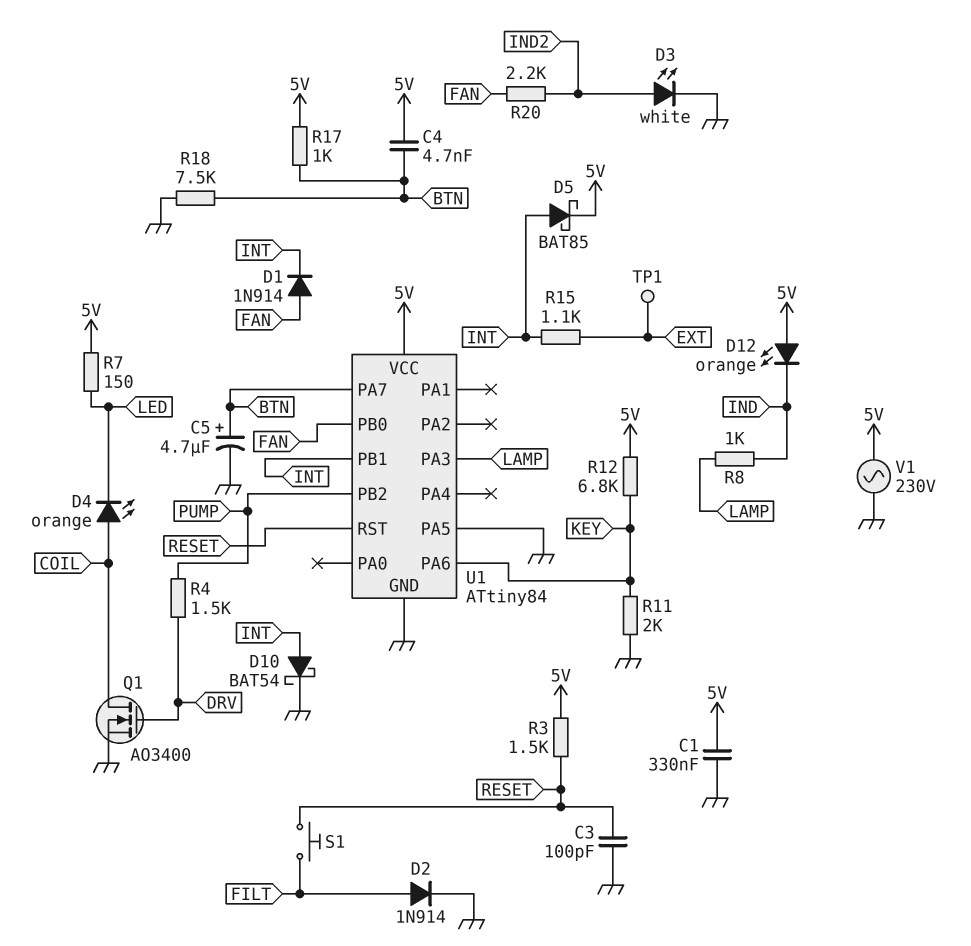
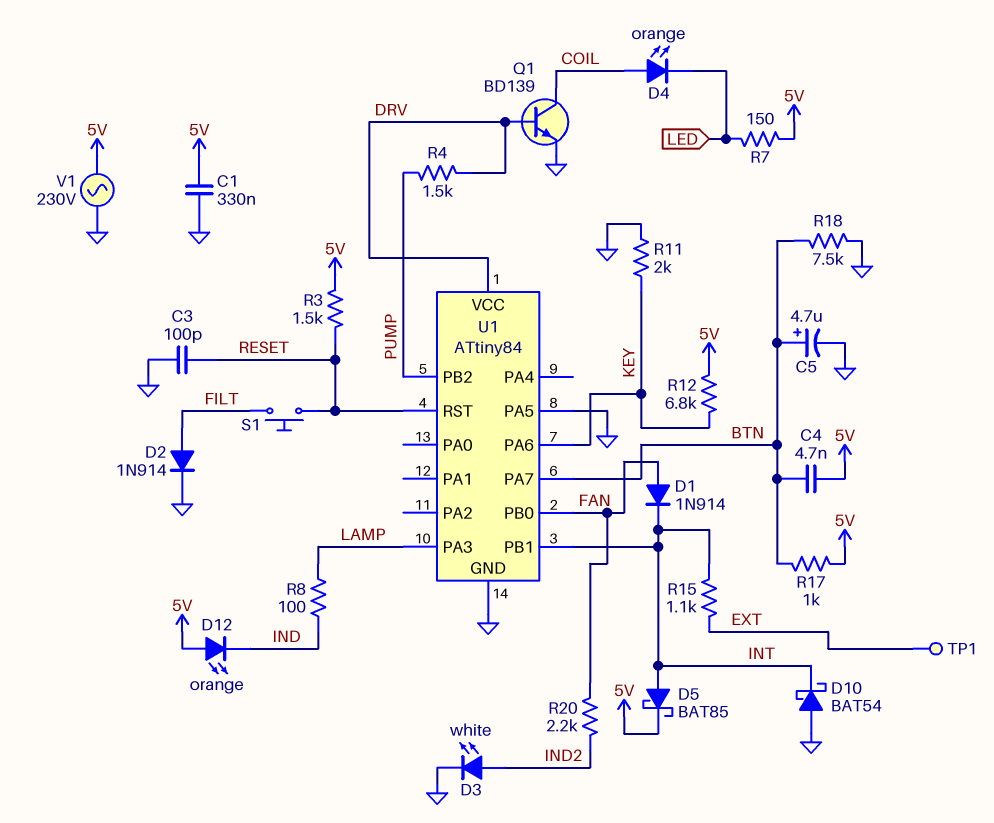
D10: schottky BAT54 (A INT, K GND) -> schottky BAT54 (A GND, K INT)
Q1: NMOS AO3400 (G DRV, D COIL, S GND) -> NPN BD139 (B DRV, C COIL, E GND)
R8: 1k (IND, LAMP) -> 100 (IND, LAMP)
U1 pin VCC: 5V -> DRV

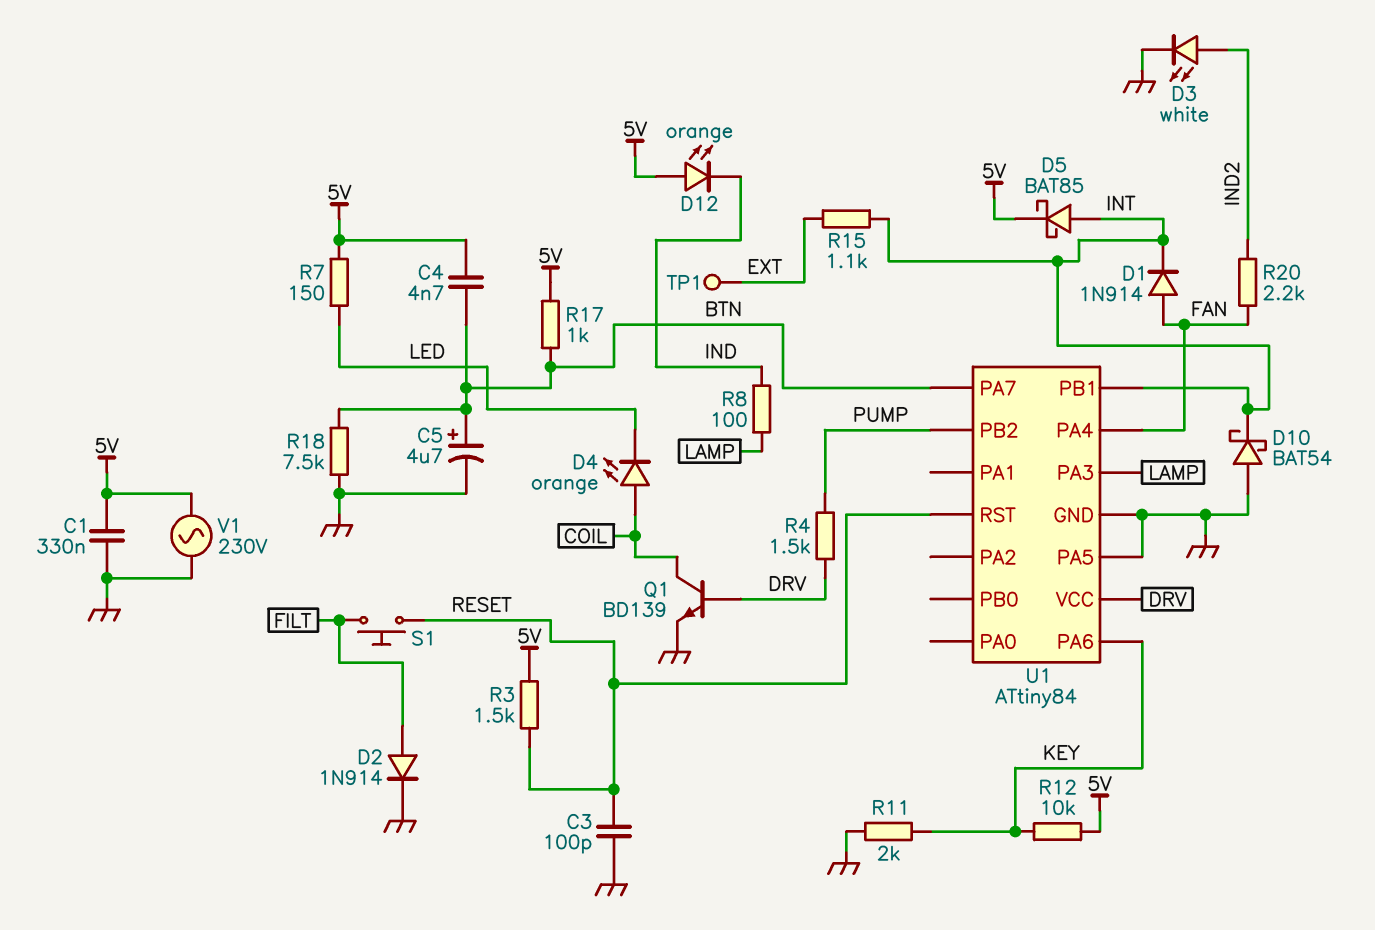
R12: 6.8k (5V, KEY) -> 10k (5V, KEY)
U1 pin PA4: none -> FAN
U1 pin PB0: FAN -> none

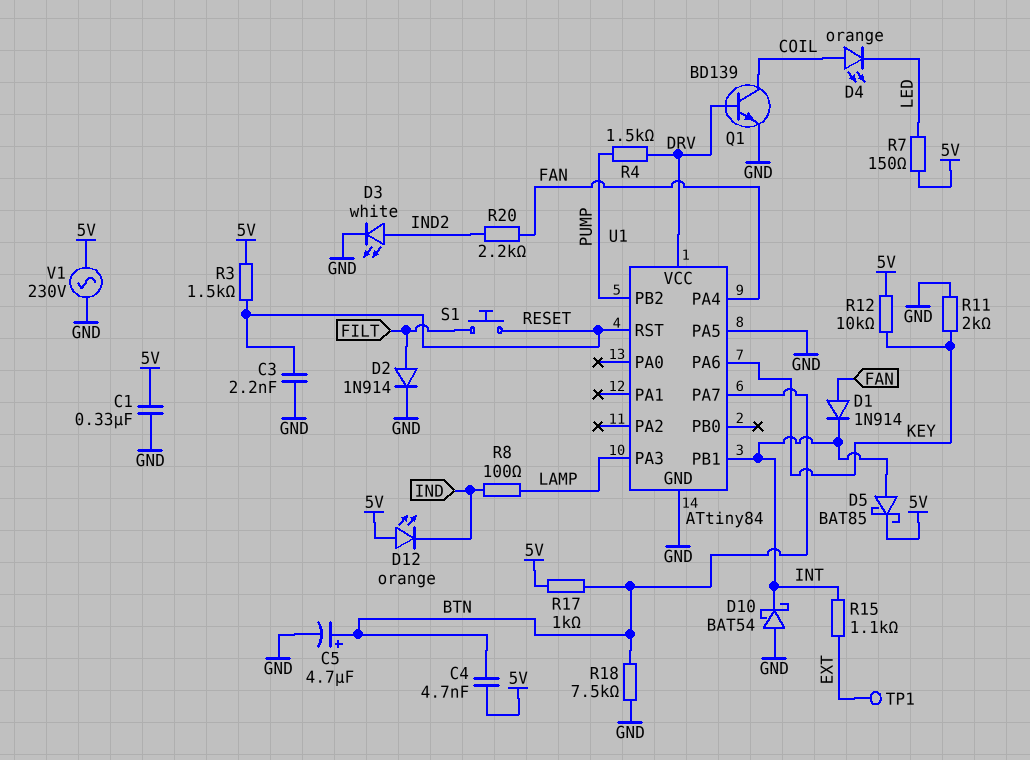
C3: 100pF (GND, RESET) -> 2.2nF (GND, RESET)

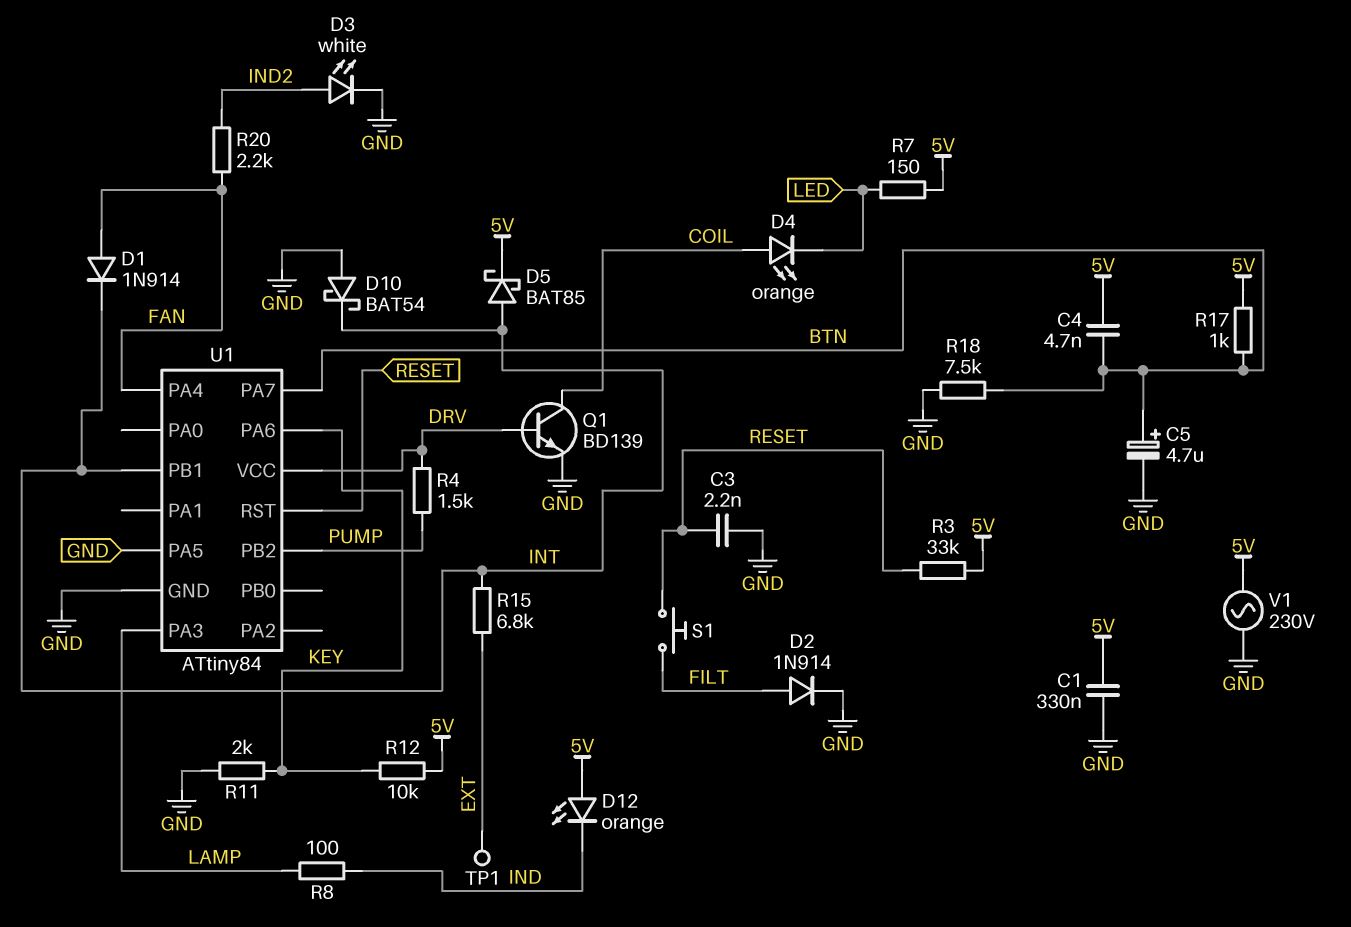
R3: 1.5k (5V, RESET) -> 33k (5V, RESET)
R15: 1.1k (EXT, INT) -> 6.8k (EXT, INT)

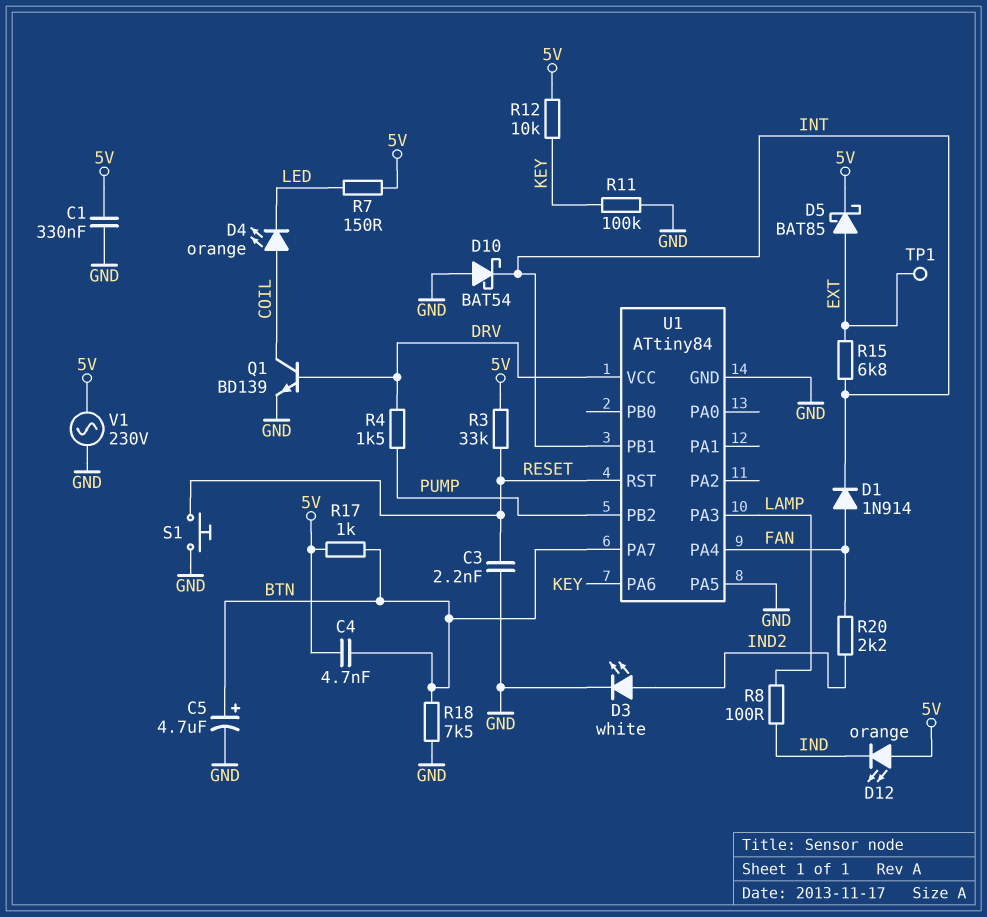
D2: diode 1N914 (A FILT, K GND) -> none
D5: schottky BAT85 (A INT, K 5V) -> schottky BAT85 (A EXT, K 5V)
R11: 2k (GND, KEY) -> 100k (GND, KEY)
S1: button (FILT, RESET) -> button (GND, RESET)

